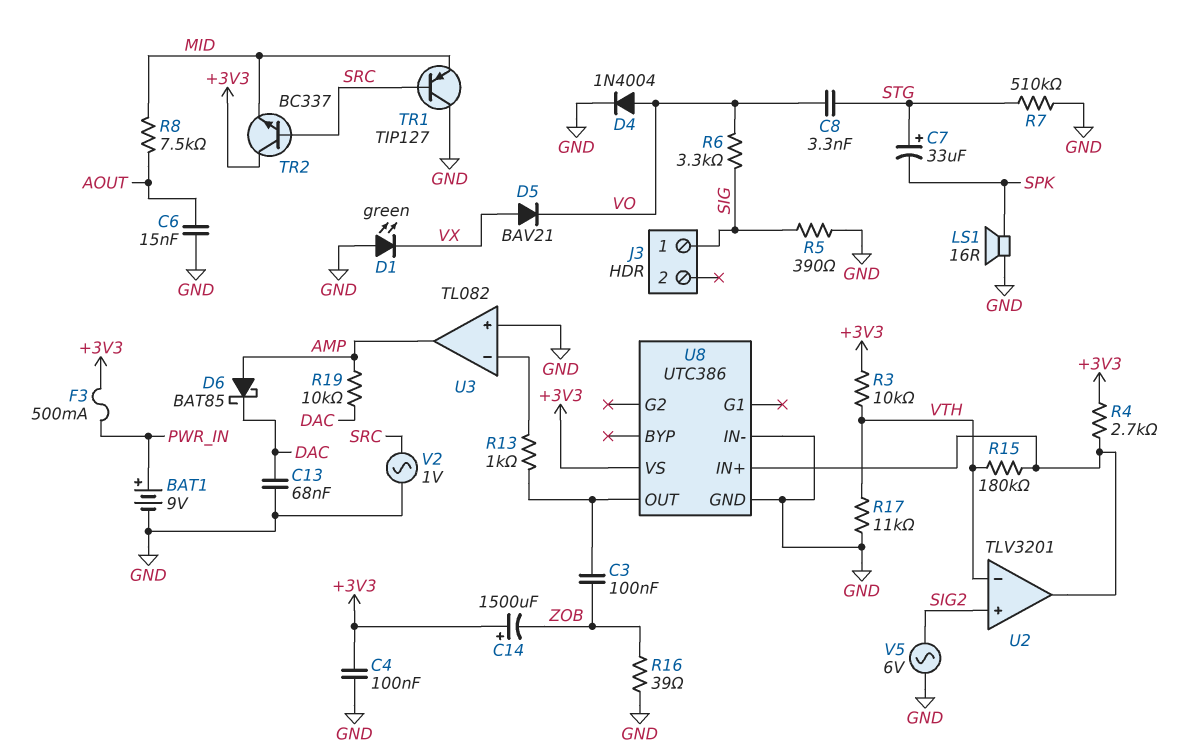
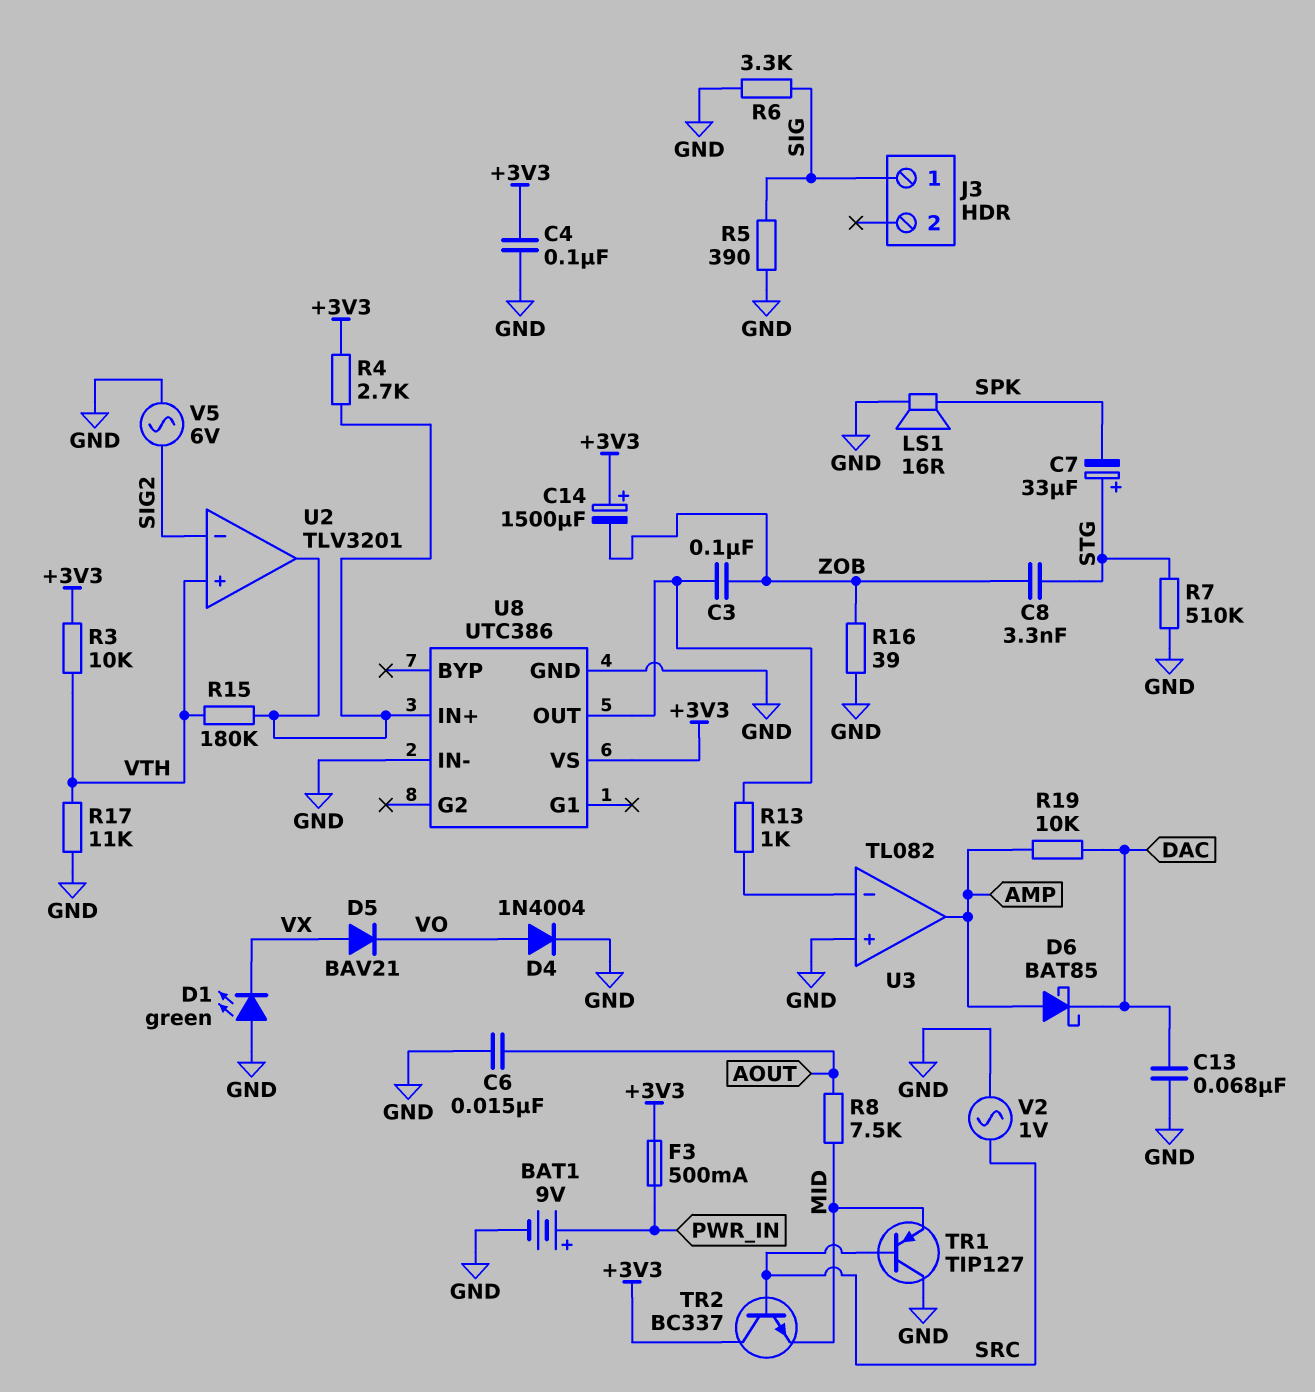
C8: 3.3nF (STG, VO) -> 3.3nF (STG, ZOB)
R6: 3.3k (SIG, VO) -> 3.3k (GND, SIG)
U2 pin in+: SIG2 -> VTH
U2 pin in-: VTH -> SIG2

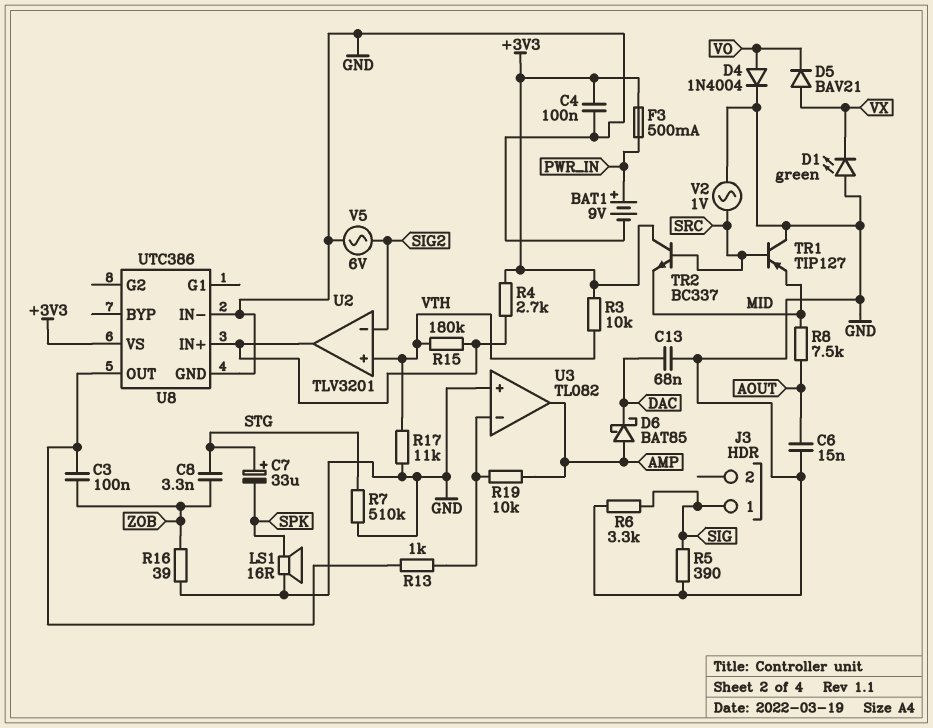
C14: 1500uF (plus +3V3, minus ZOB) -> none
R19: 10k (AMP, DAC) -> 10k (AMP, U3/in-)

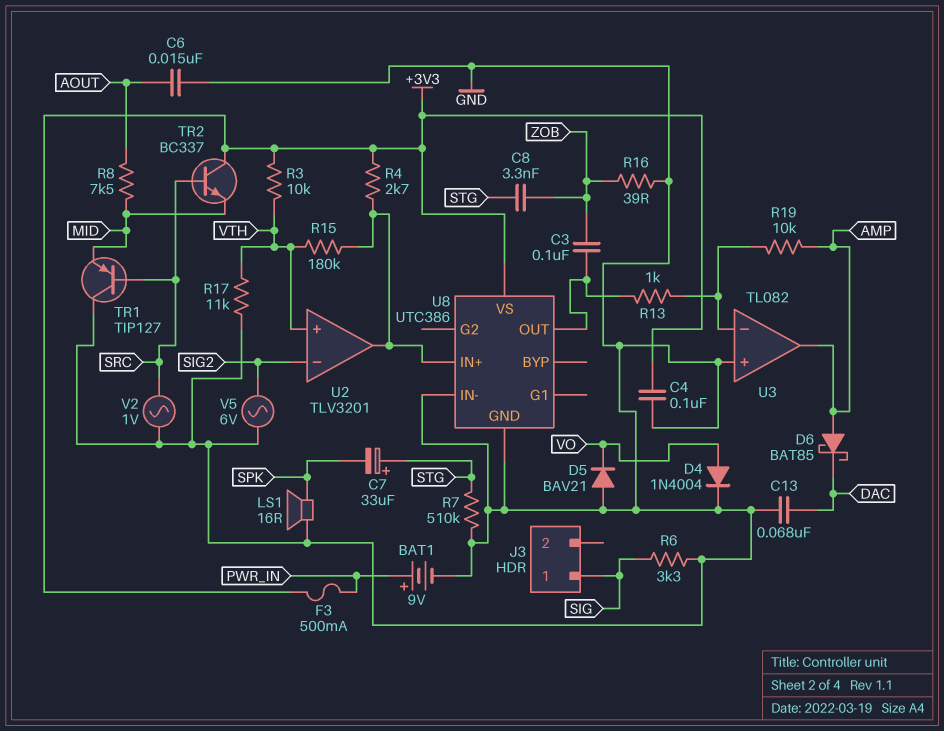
D1: LED green (A GND, K VX) -> none
D5: diode BAV21 (A VX, K VO) -> diode BAV21 (A GND, K VO)
R5: 390 (GND, SIG) -> none

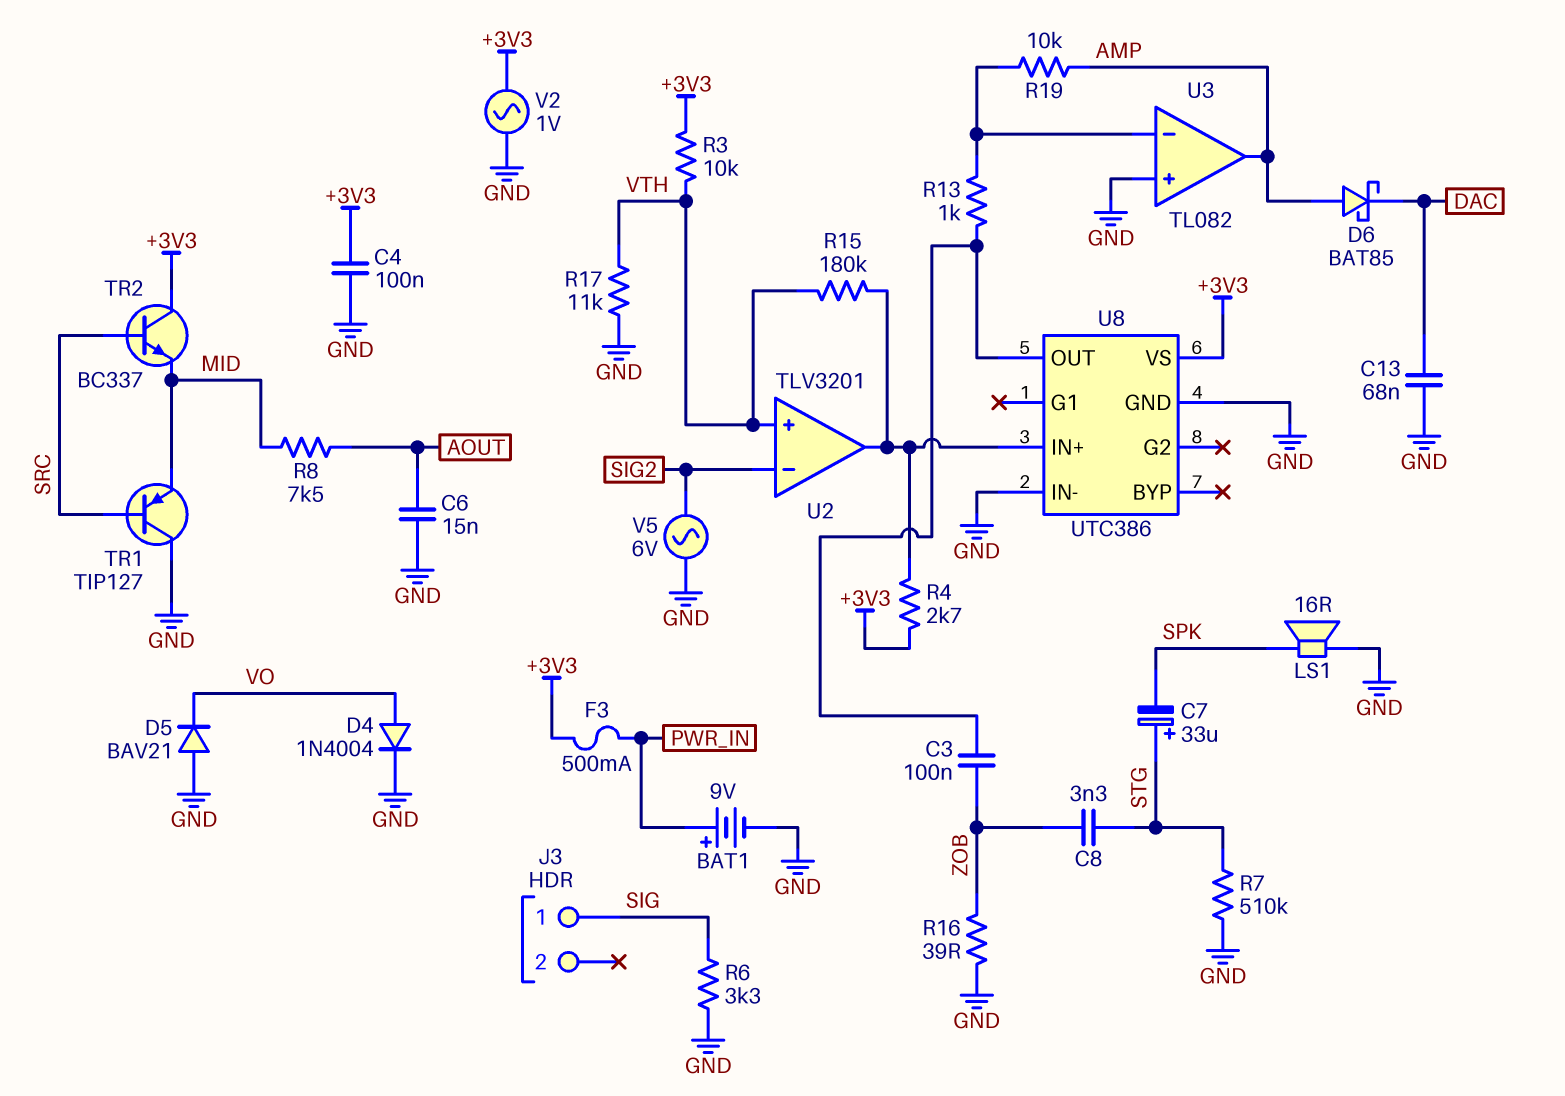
V2: AC 1V (GND, SRC) -> AC 1V (+3V3, GND)

